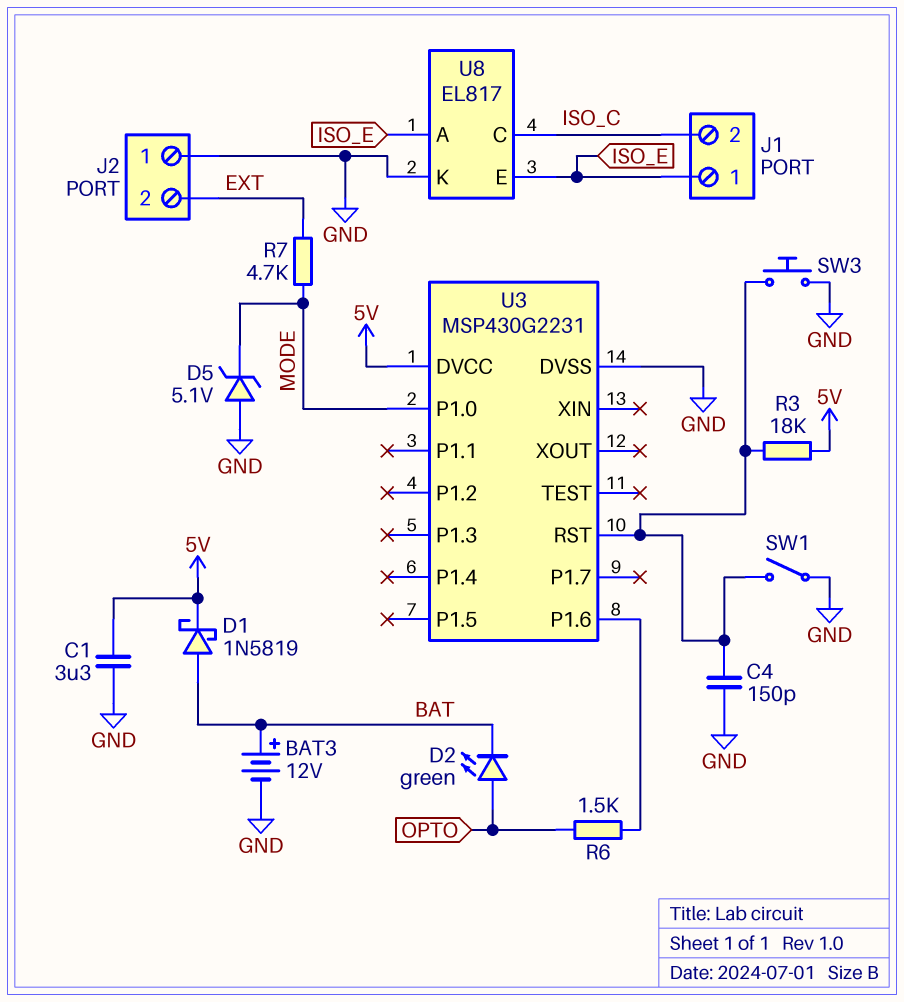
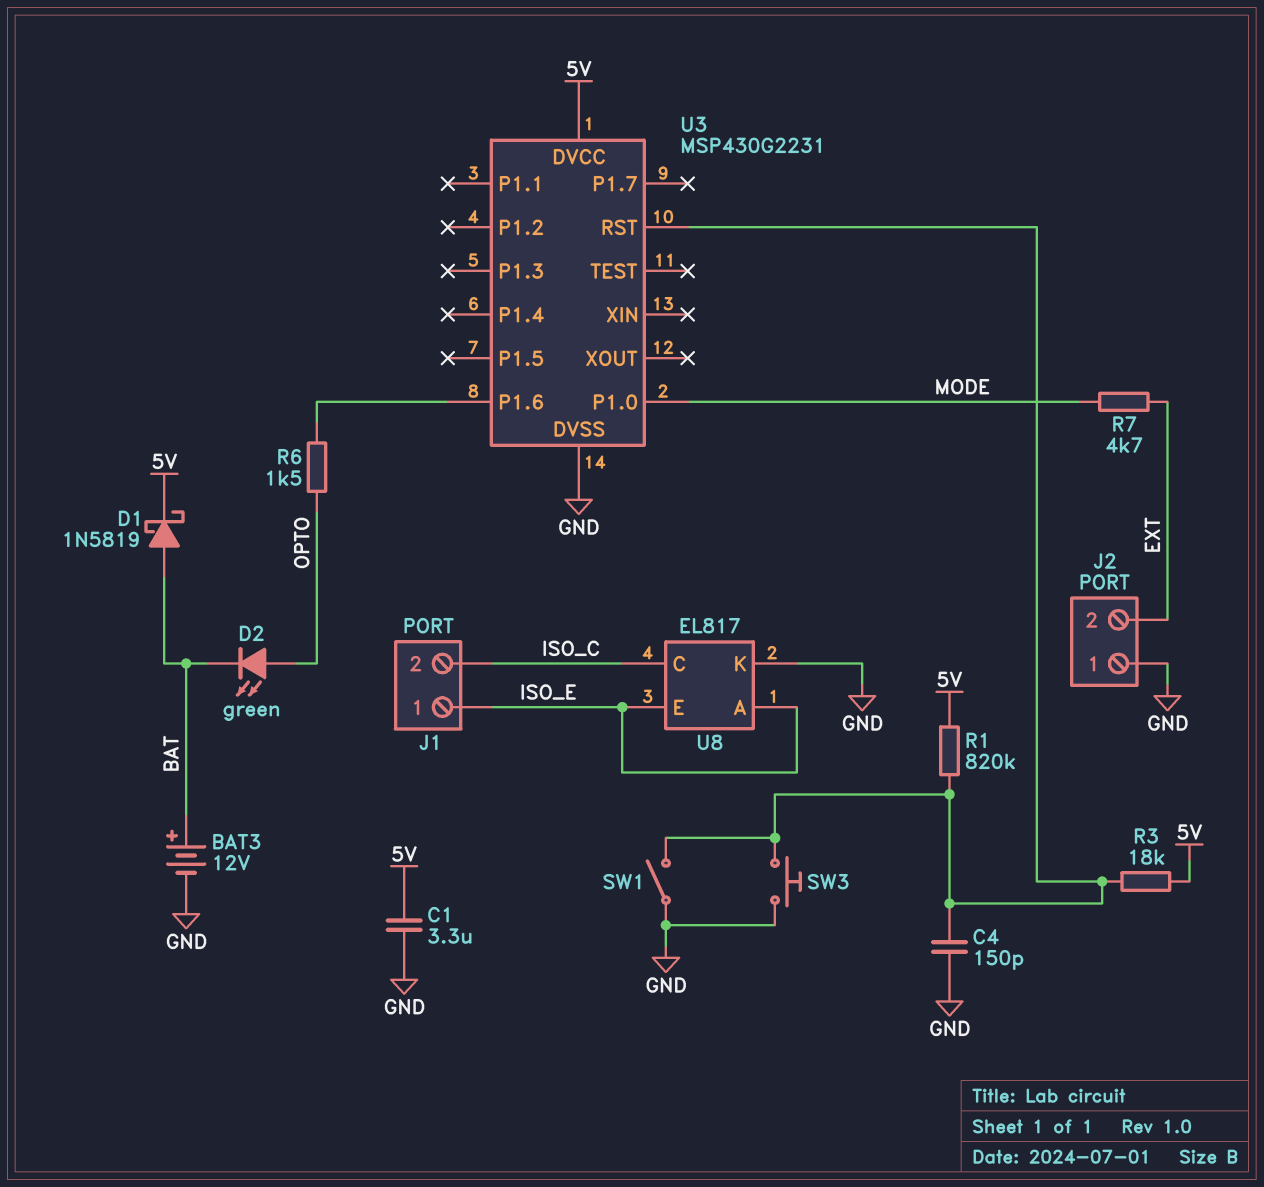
D5: zener 5.1V (A GND, K MODE) -> none
R1: none -> 820k (5V, U3/RST)

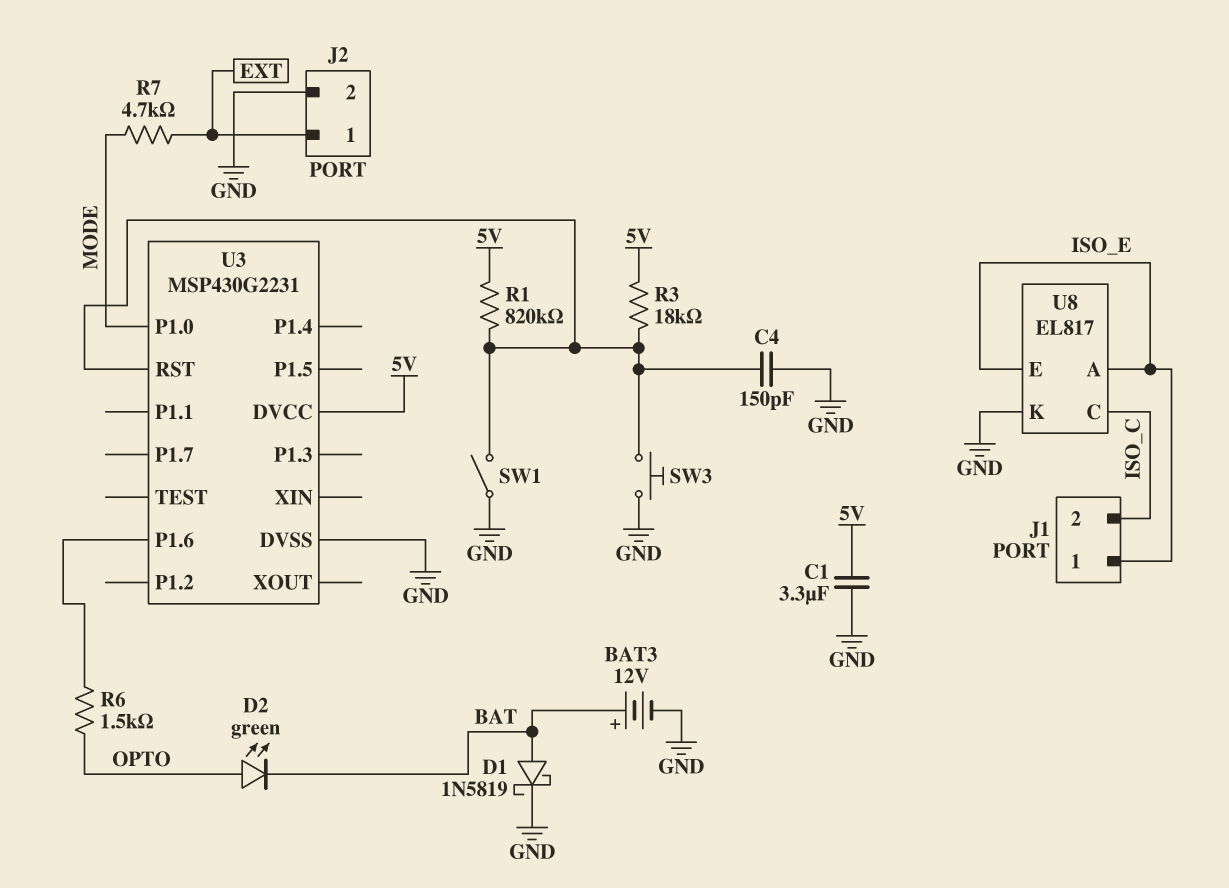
D1: schottky 1N5819 (A BAT, K 5V) -> schottky 1N5819 (A BAT, K GND)
J2 pin 1: GND -> EXT
J2 pin 2: EXT -> GND

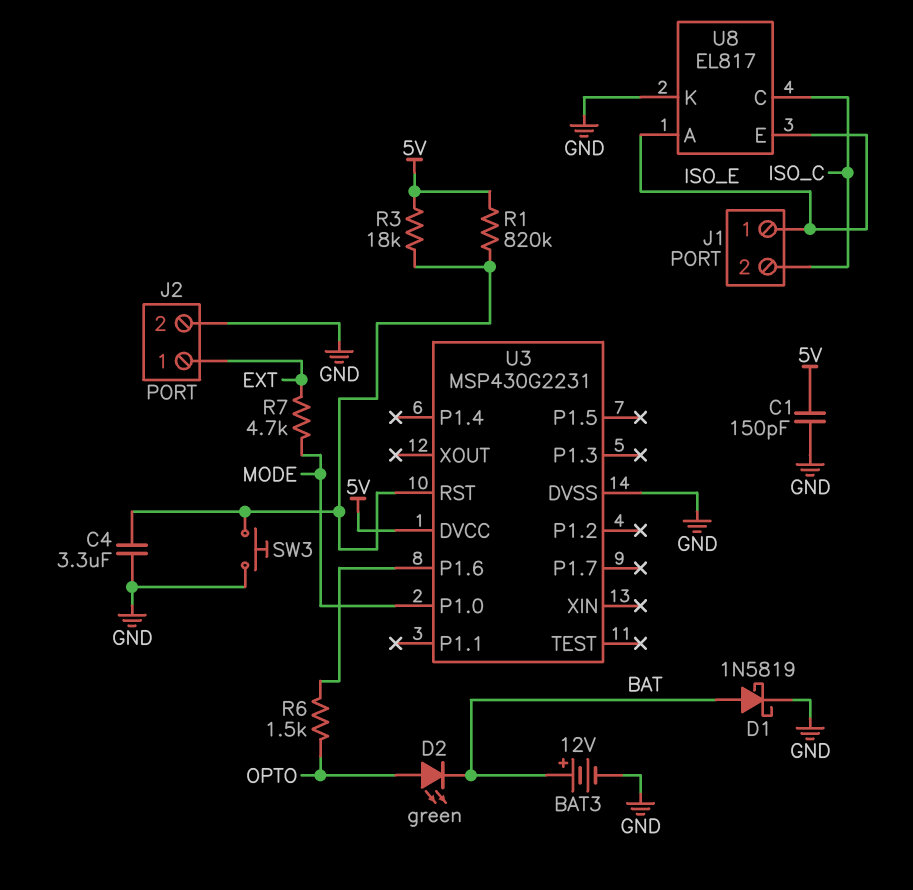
C1: 3.3uF (5V, GND) -> 150pF (5V, GND)
C4: 150pF (GND, U3/RST) -> 3.3uF (GND, U3/RST)
SW1: switch (GND, U3/RST) -> none

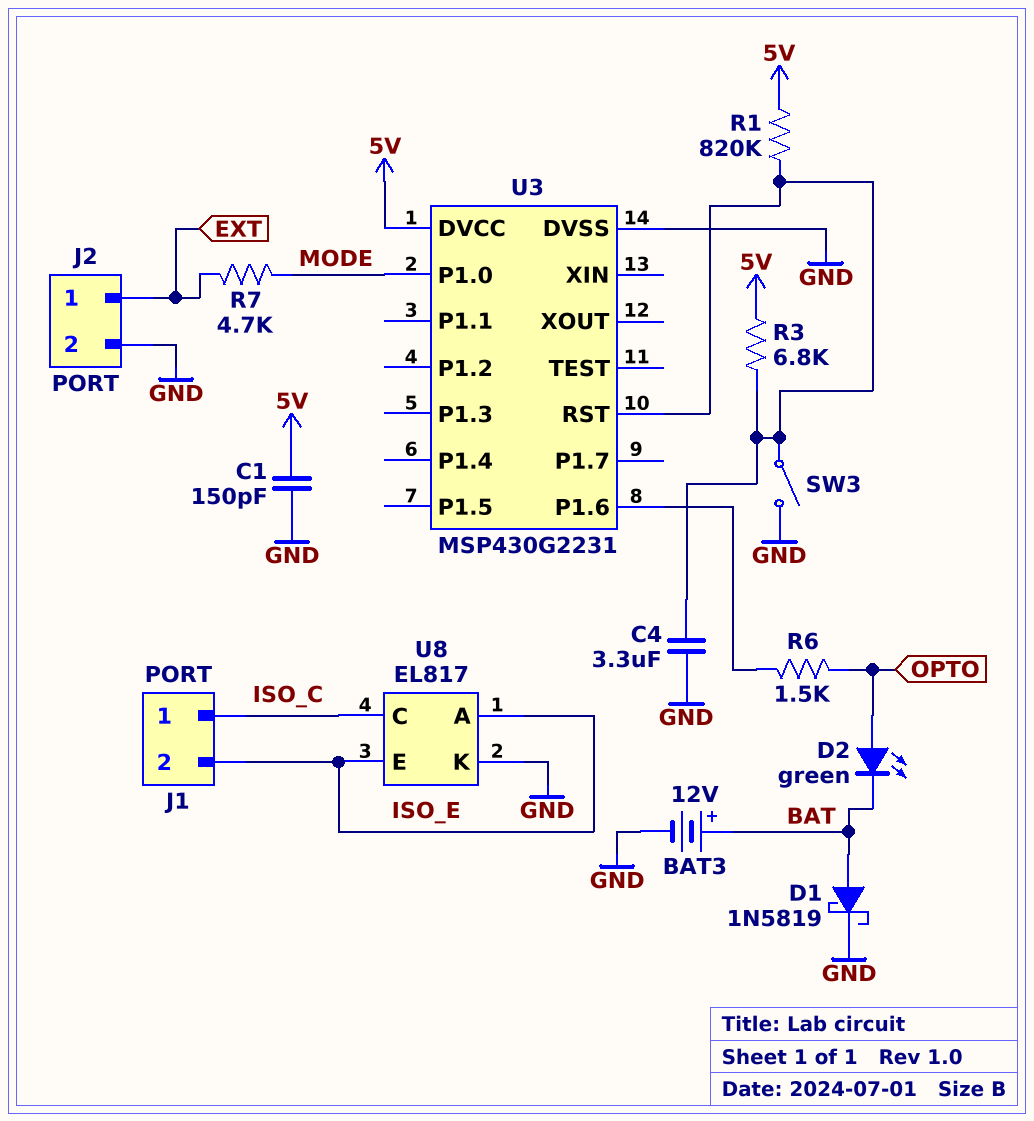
J1 pin 1: ISO_E -> ISO_C
J1 pin 2: ISO_C -> ISO_E
R3: 18k (5V, U3/RST) -> 6.8k (5V, U3/RST)
SW3: button (GND, U3/RST) -> switch (GND, U3/RST)

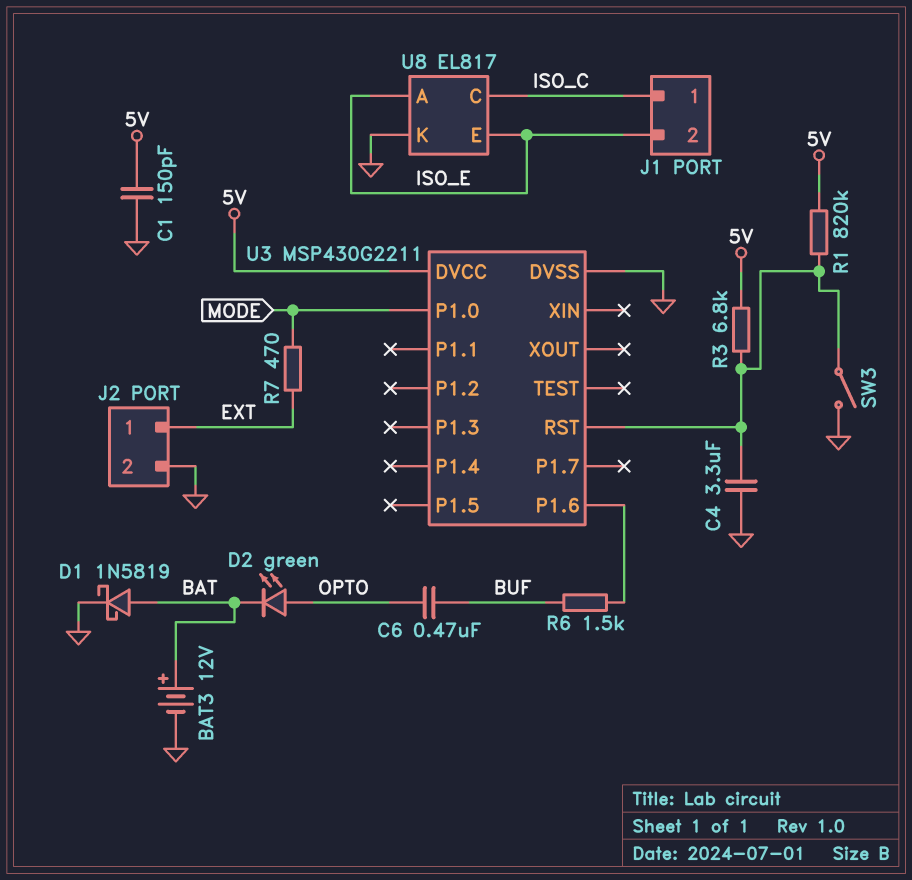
C6: none -> 470nF (BUF, OPTO)
R6: 1.5k (OPTO, U3/P1.6) -> 1.5k (BUF, U3/P1.6)
R7: 4.7k (EXT, MODE) -> 470 (EXT, MODE)
U3: MSP430G2231 -> MSP430G2211

